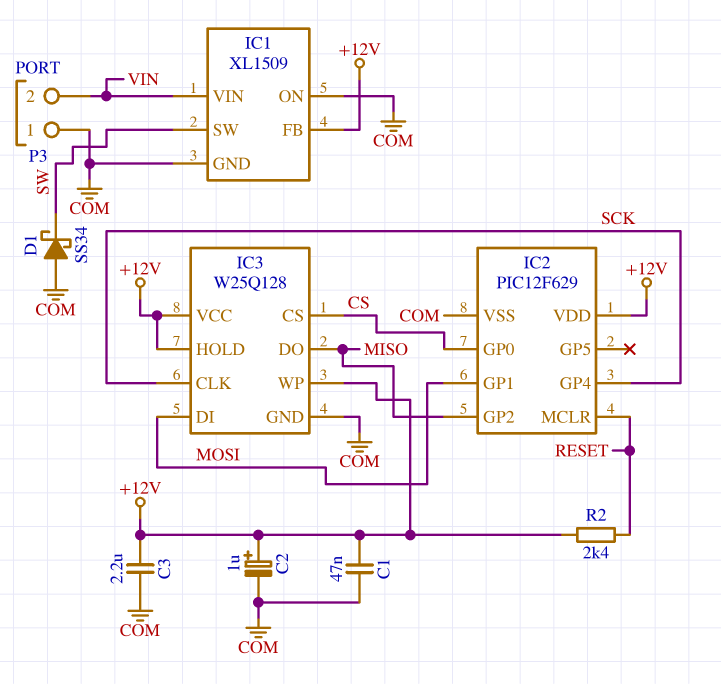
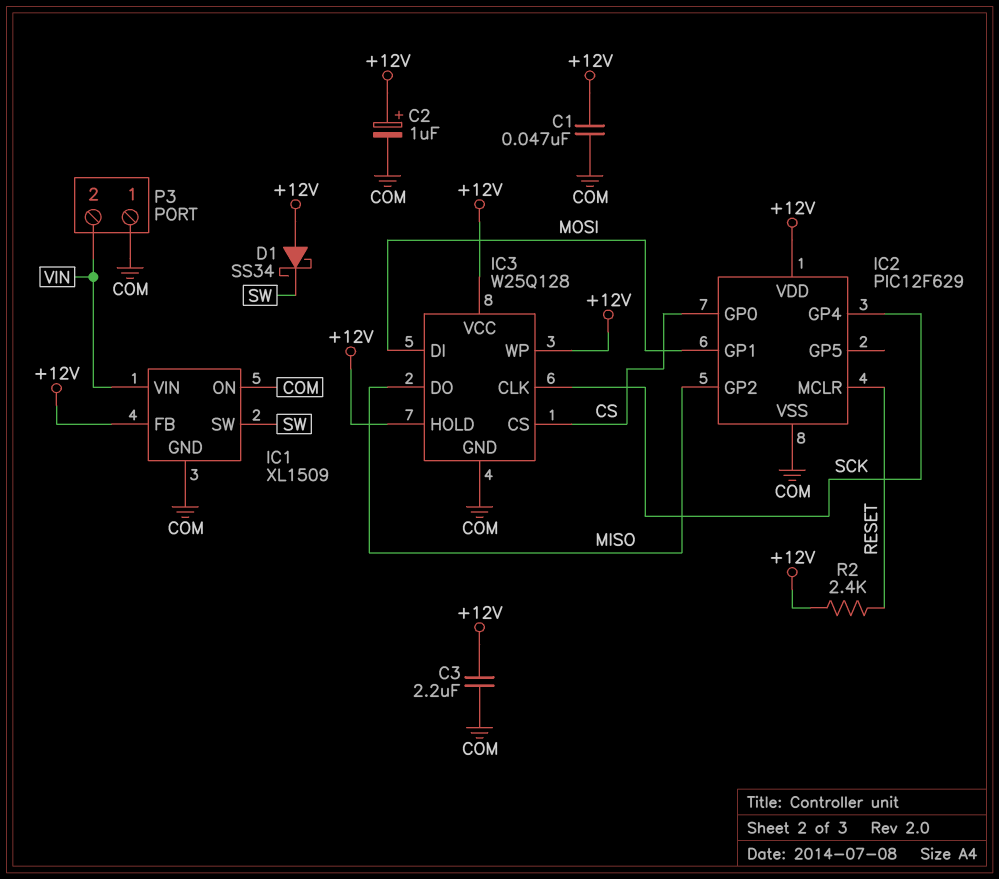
D1: schottky SS34 (A COM, K SW) -> schottky SS34 (A +12V, K SW)

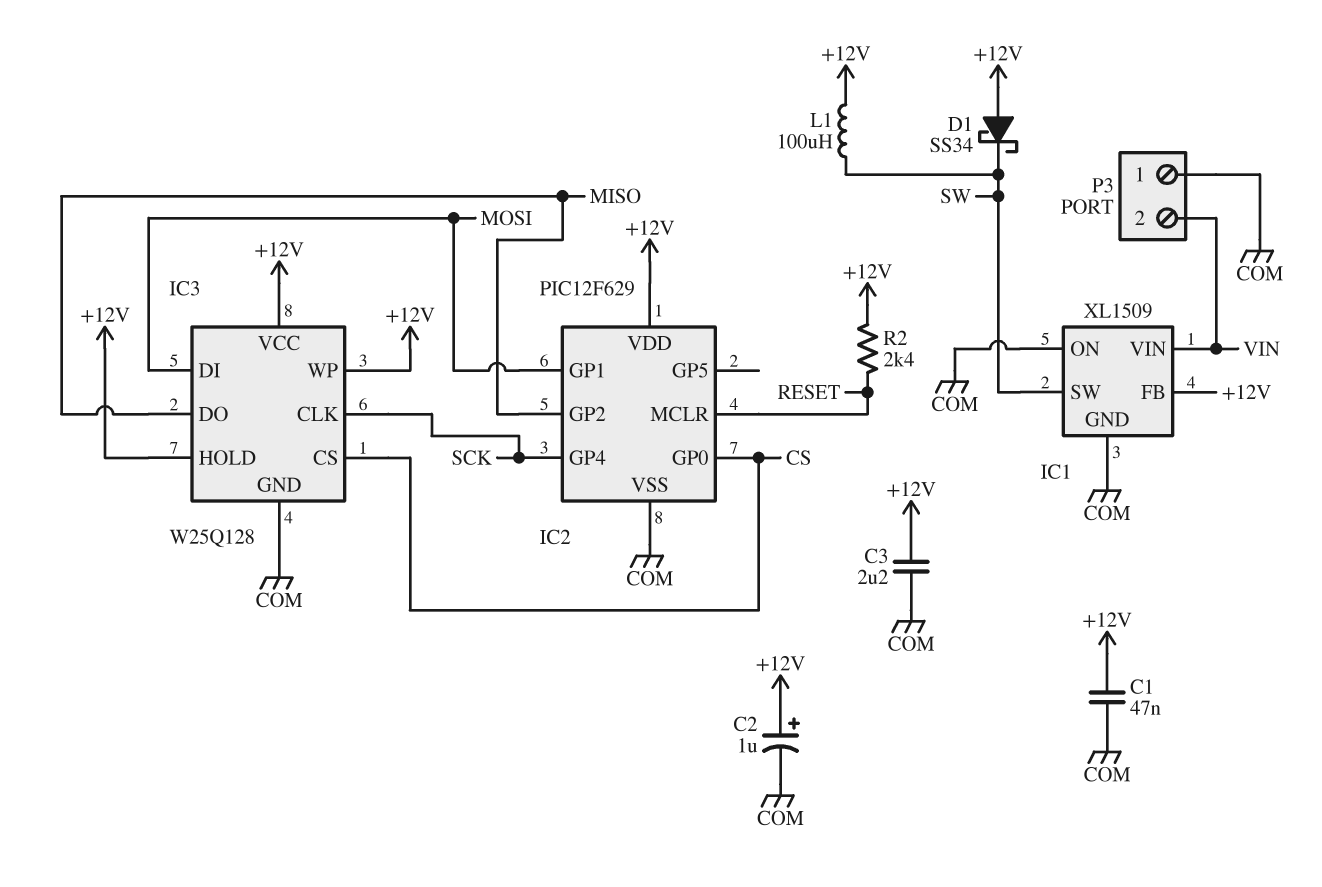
L1: none -> 100uH (+12V, SW)

